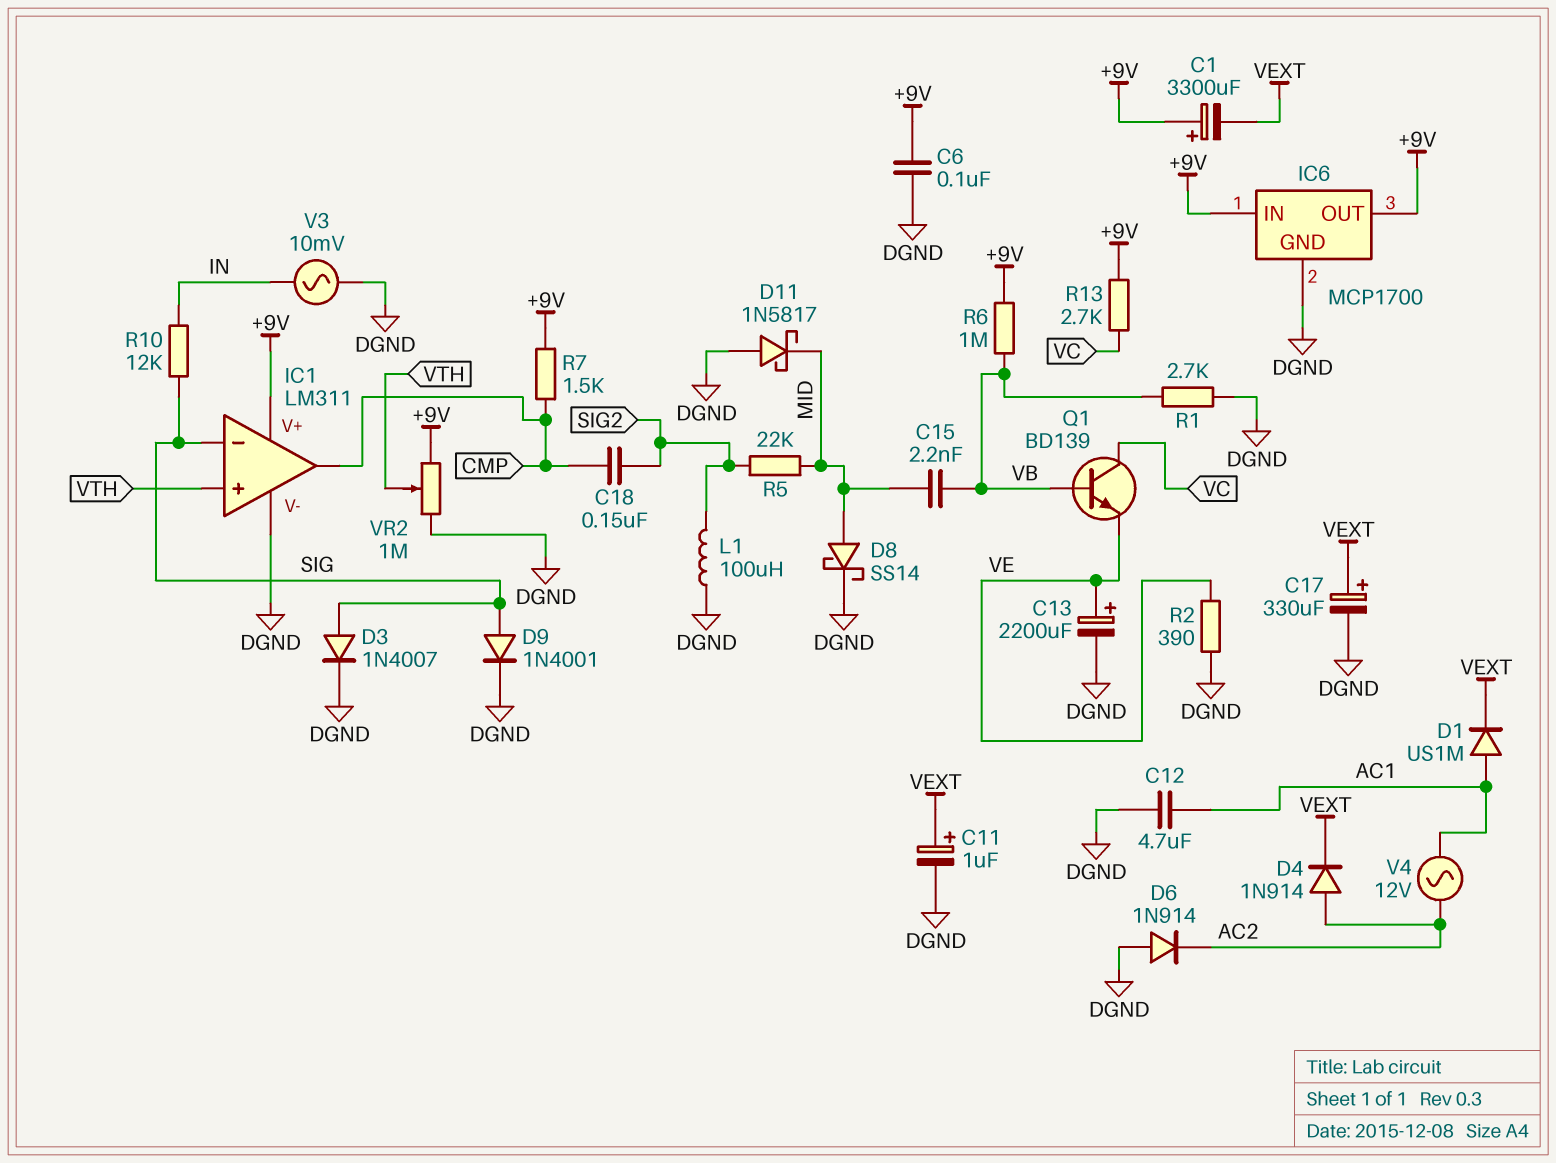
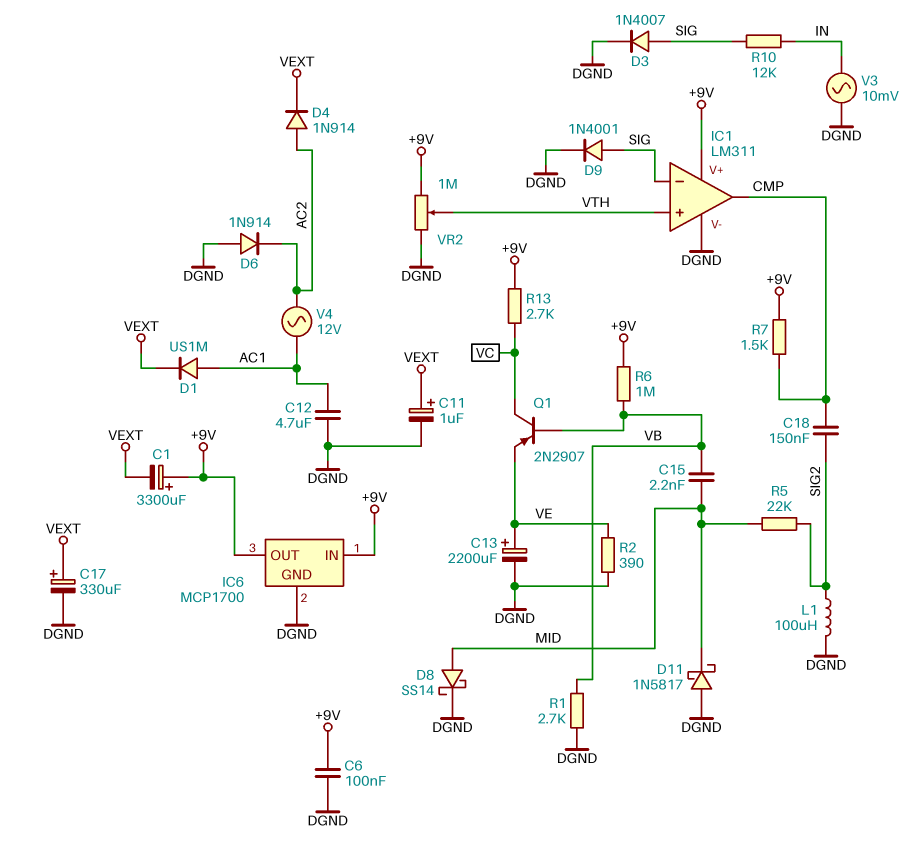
Q1: NPN BD139 (B VB, C VC, E VE) -> PNP 2N2907 (B VB, C VC, E VE)

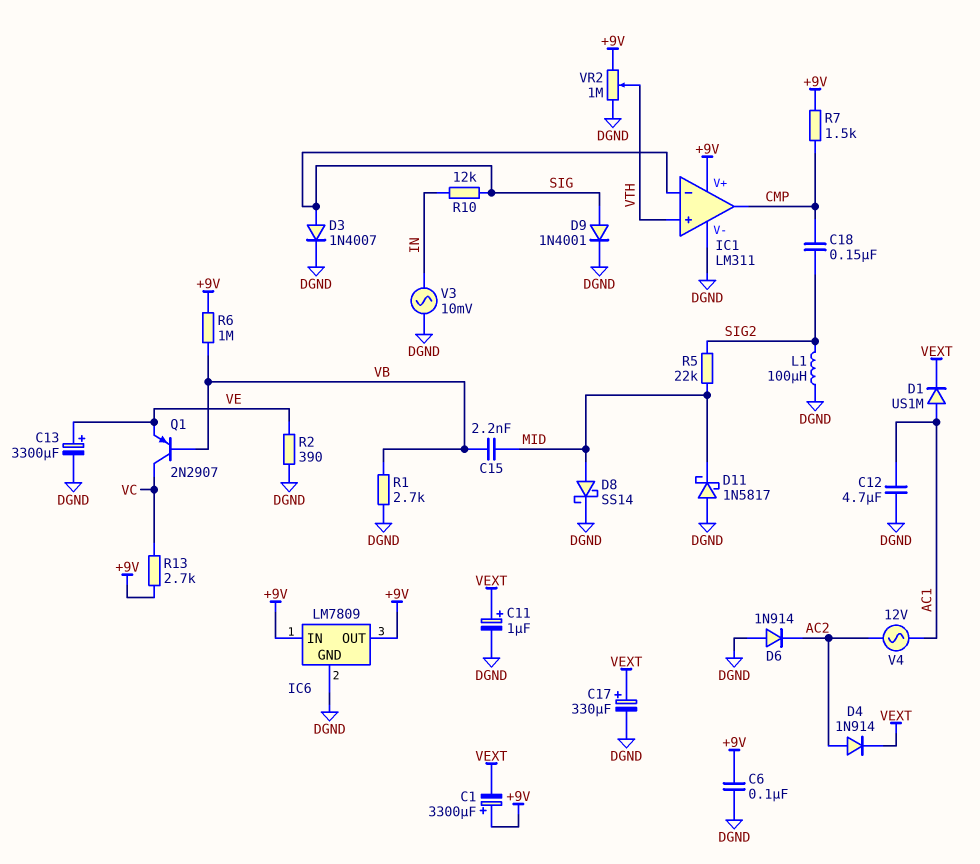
C13: 2200uF (plus VE, minus DGND) -> 3300uF (plus VE, minus DGND)
IC6: MCP1700 -> LM7809

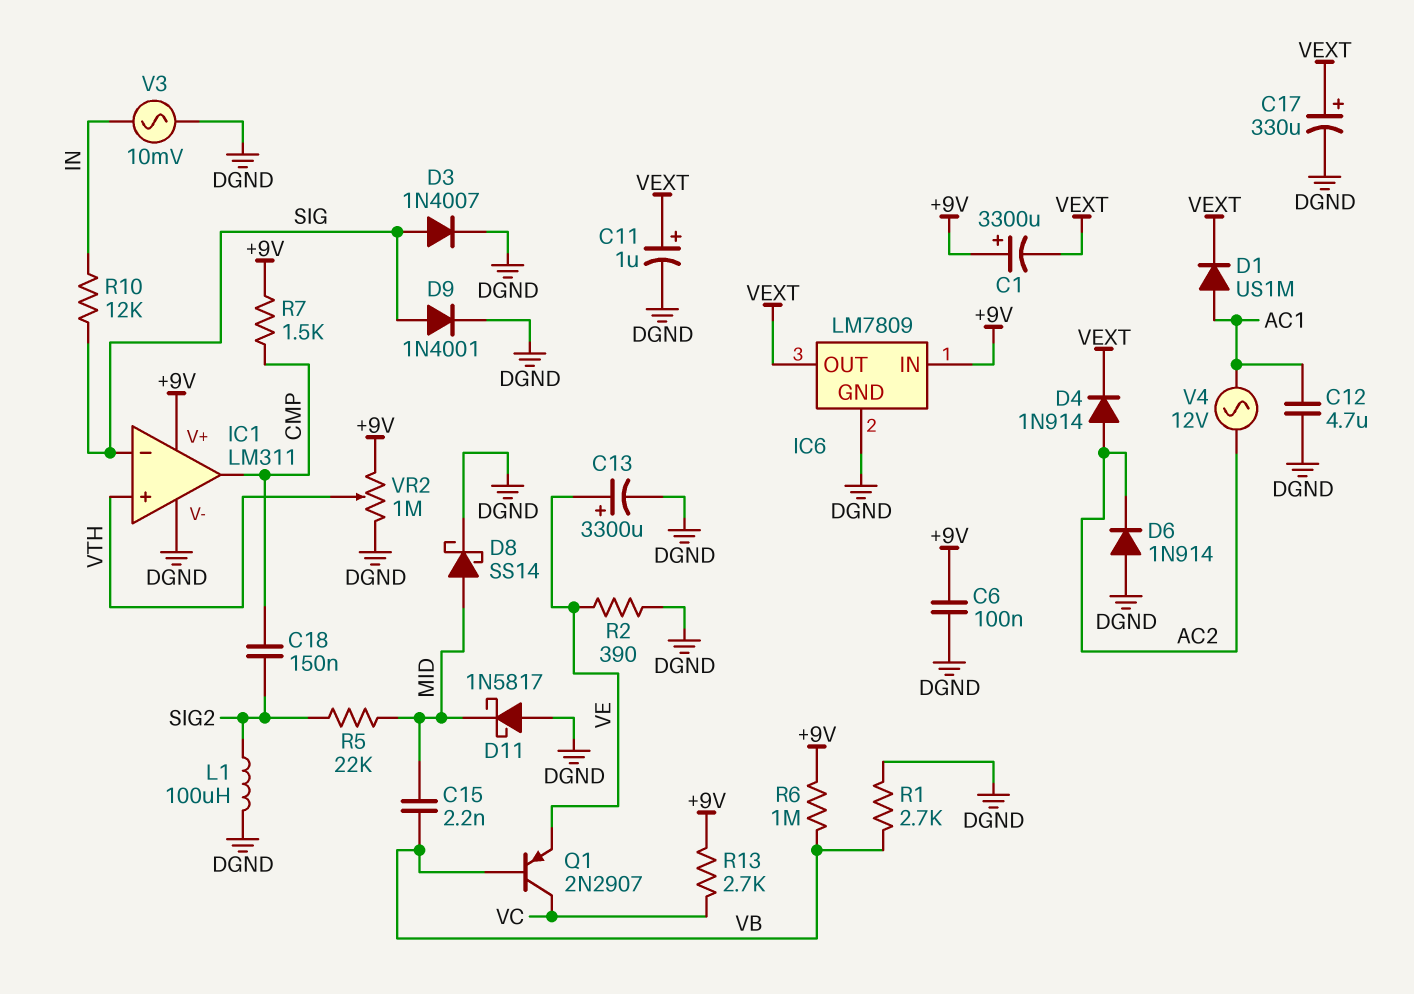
IC6 pin OUT: +9V -> VEXT

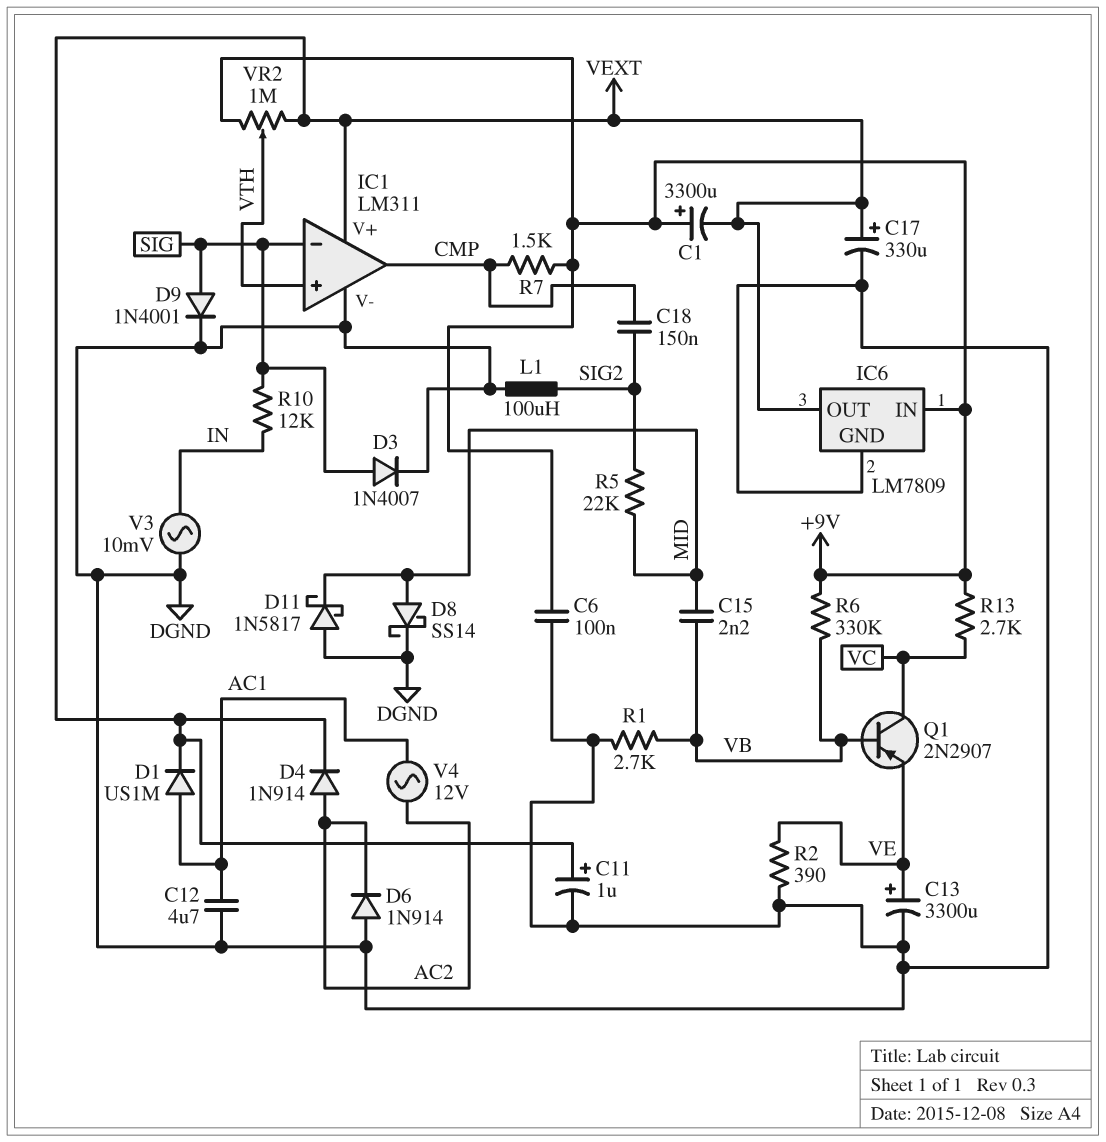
IC1 pin V+: +9V -> VEXT
R6: 1M (+9V, VB) -> 330k (+9V, VB)
VR2: 1M (+9V, DGND, wiper VTH) -> 1M (+9V, VEXT, wiper VTH)

